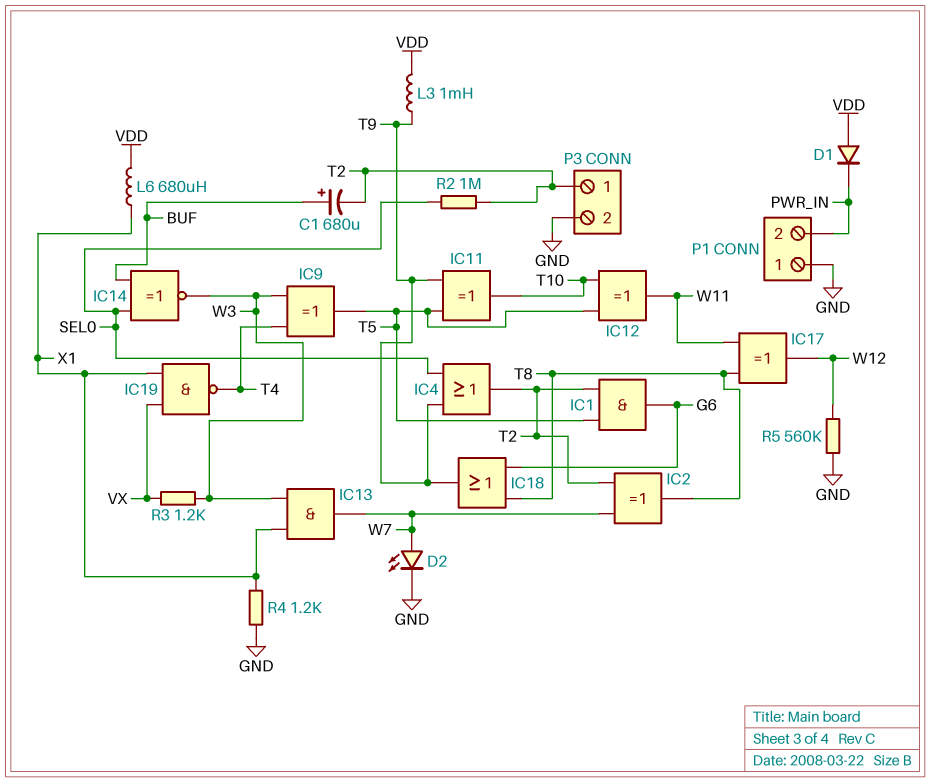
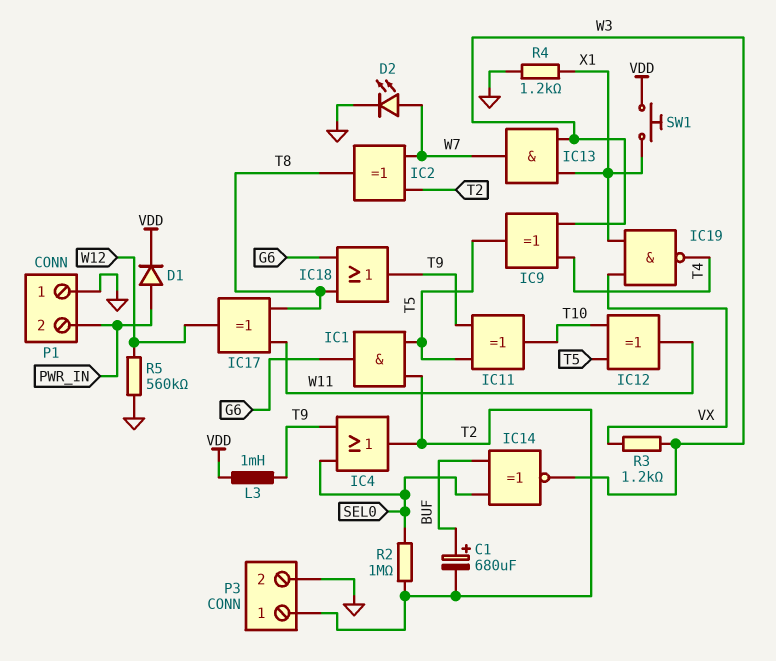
D1: diode (A VDD, K PWR_IN) -> diode (A PWR_IN, K VDD)
L6: 680uH (VDD, X1) -> none
SW1: none -> button (VDD, X1)

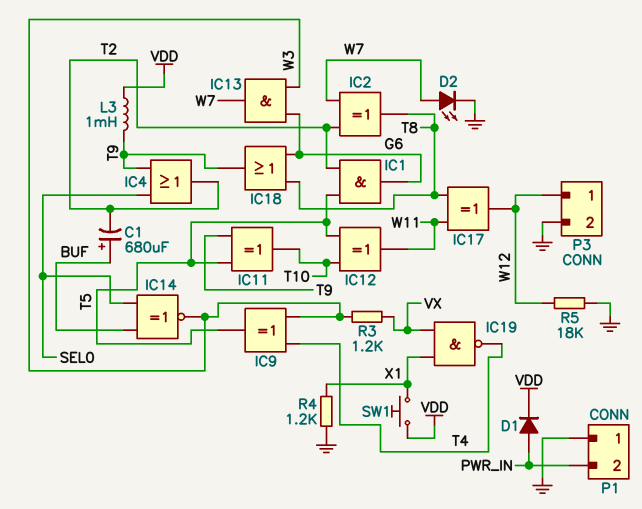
IC13: AND (in W3, in X1, out W7) -> AND (in G6, in W3, out W7)
P3 pin 1: T2 -> W12
R2: 1M (SEL0, T2) -> none
R5: 560k (GND, W12) -> 18k (GND, W12)

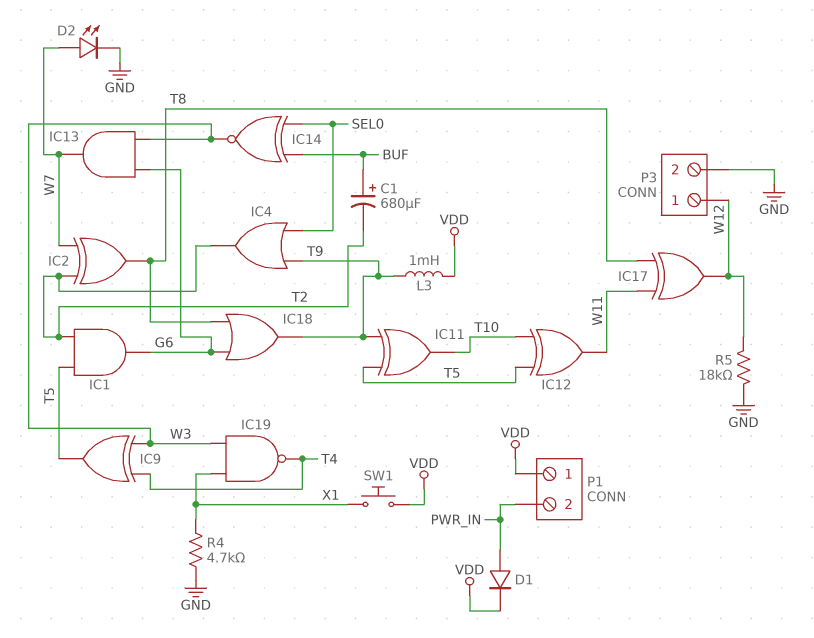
IC19: NAND (in VX, in X1, out T4) -> NAND (in W3, in X1, out T4)
P1 pin 1: GND -> VDD
R3: 1.2k (VX, W3) -> none
R4: 1.2k (GND, X1) -> 4.7k (GND, X1)

